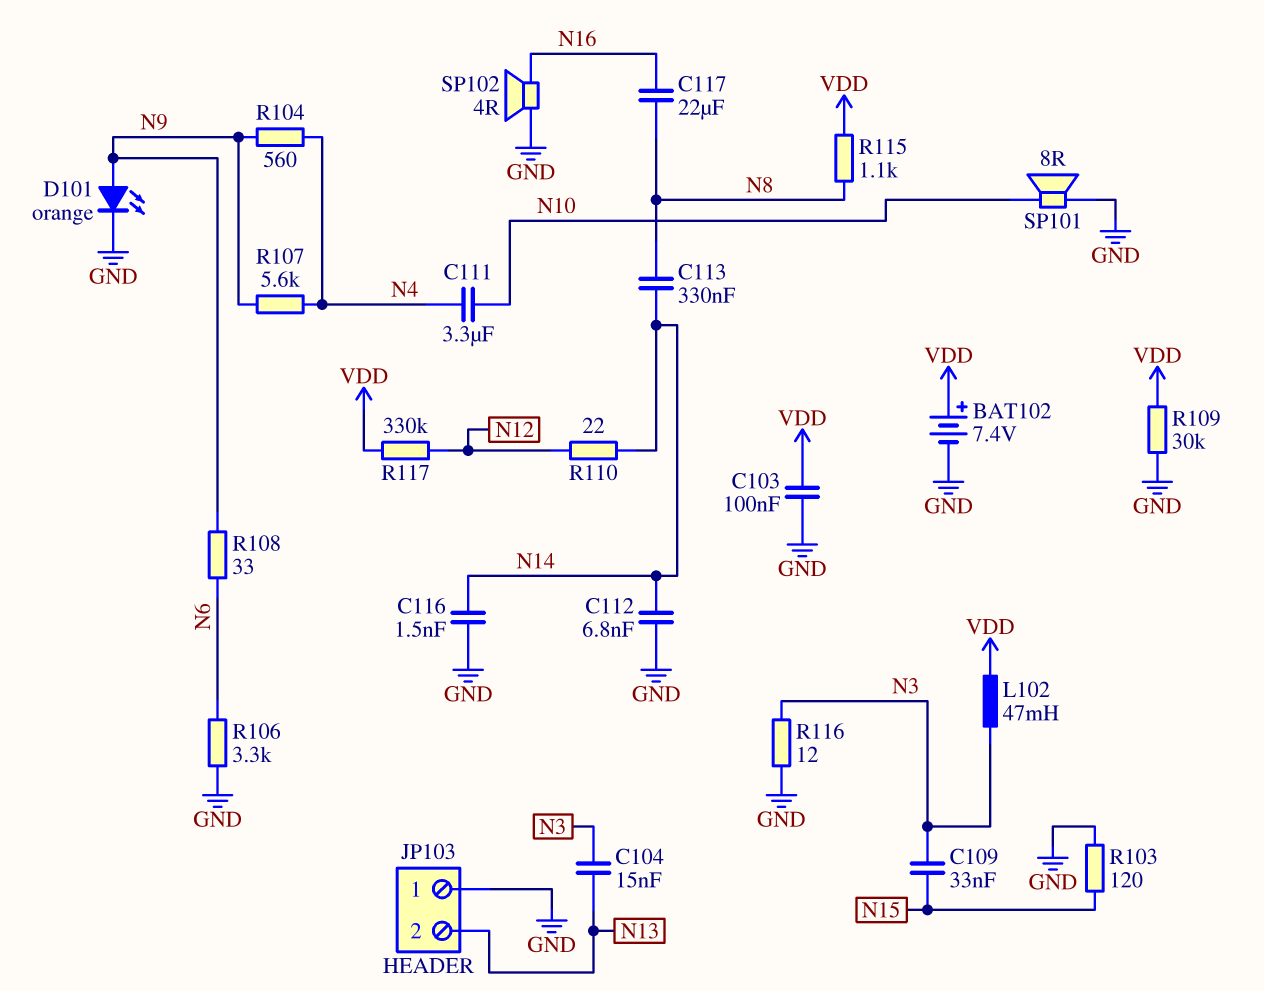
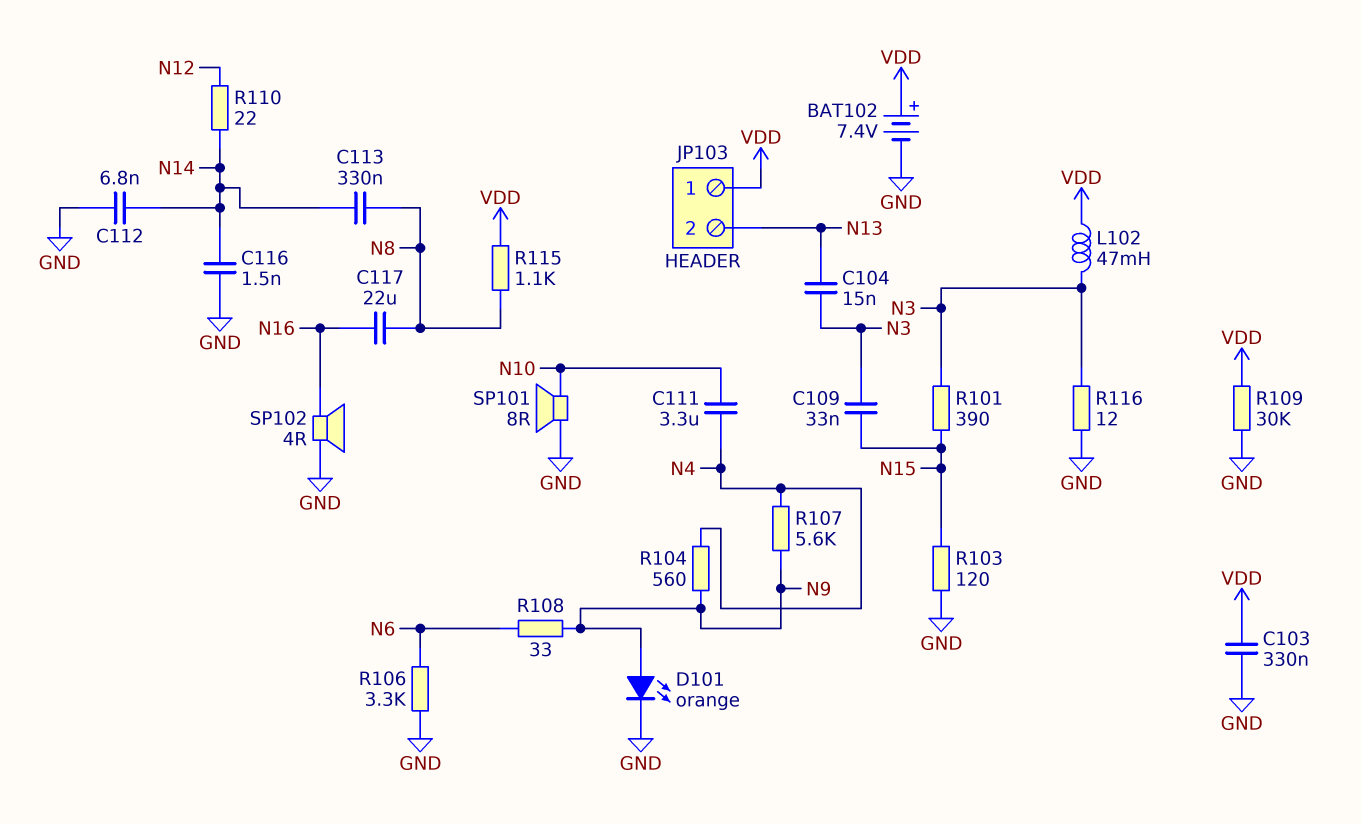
C103: 100nF (GND, VDD) -> 330nF (GND, VDD)
JP103 pin 1: GND -> VDD
R101: none -> 390 (N3, N15)
R117: 330k (N12, VDD) -> none

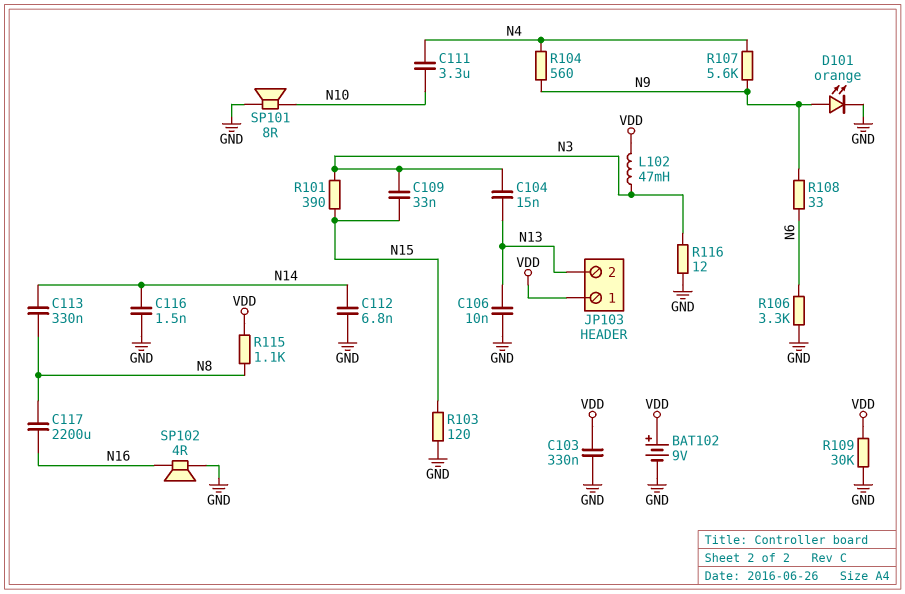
BAT102: 7.4V (plus VDD, minus GND) -> 9V (plus VDD, minus GND)
C106: none -> 10nF (GND, N13)
C117: 22uF (N8, N16) -> 2200uF (N8, N16)
R110: 22 (N12, N14) -> none

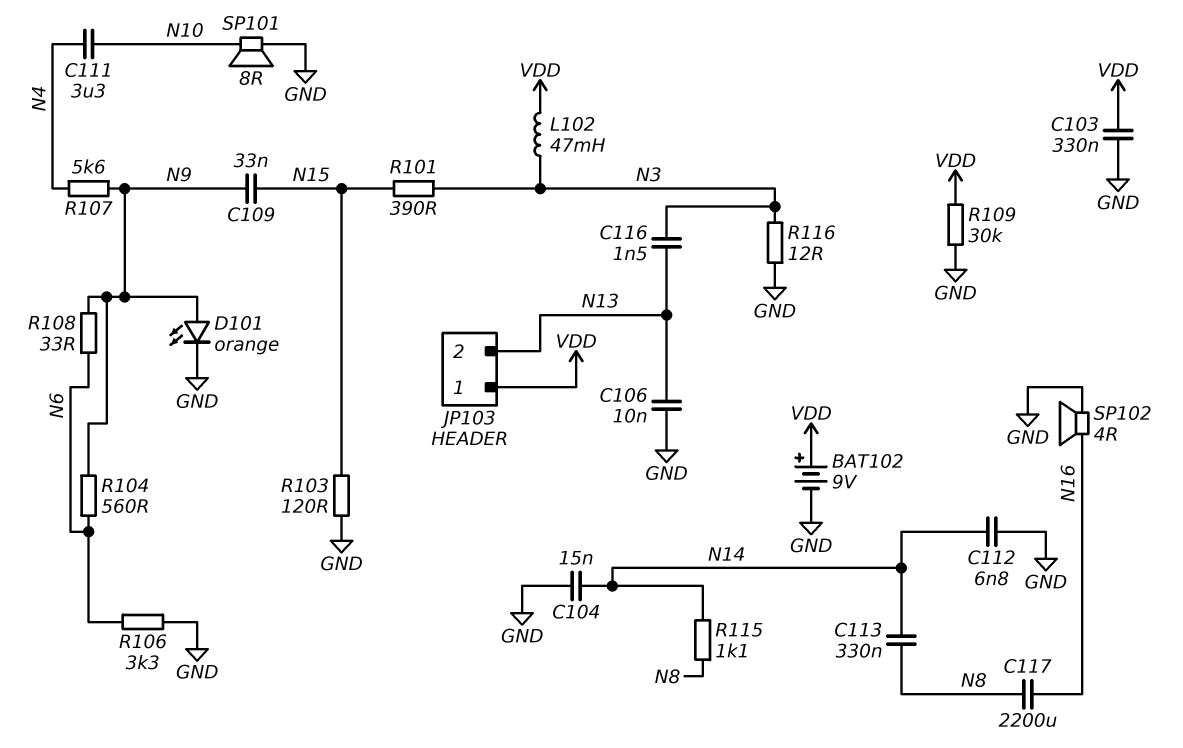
C104: 15nF (N3, N13) -> 15nF (GND, N14)
C109: 33nF (N3, N15) -> 33nF (N9, N15)
C116: 1.5nF (GND, N14) -> 1.5nF (N3, N13)
R104: 560 (N4, N9) -> 560 (N6, N9)
R115: 1.1k (N8, VDD) -> 1.1k (N8, N14)

